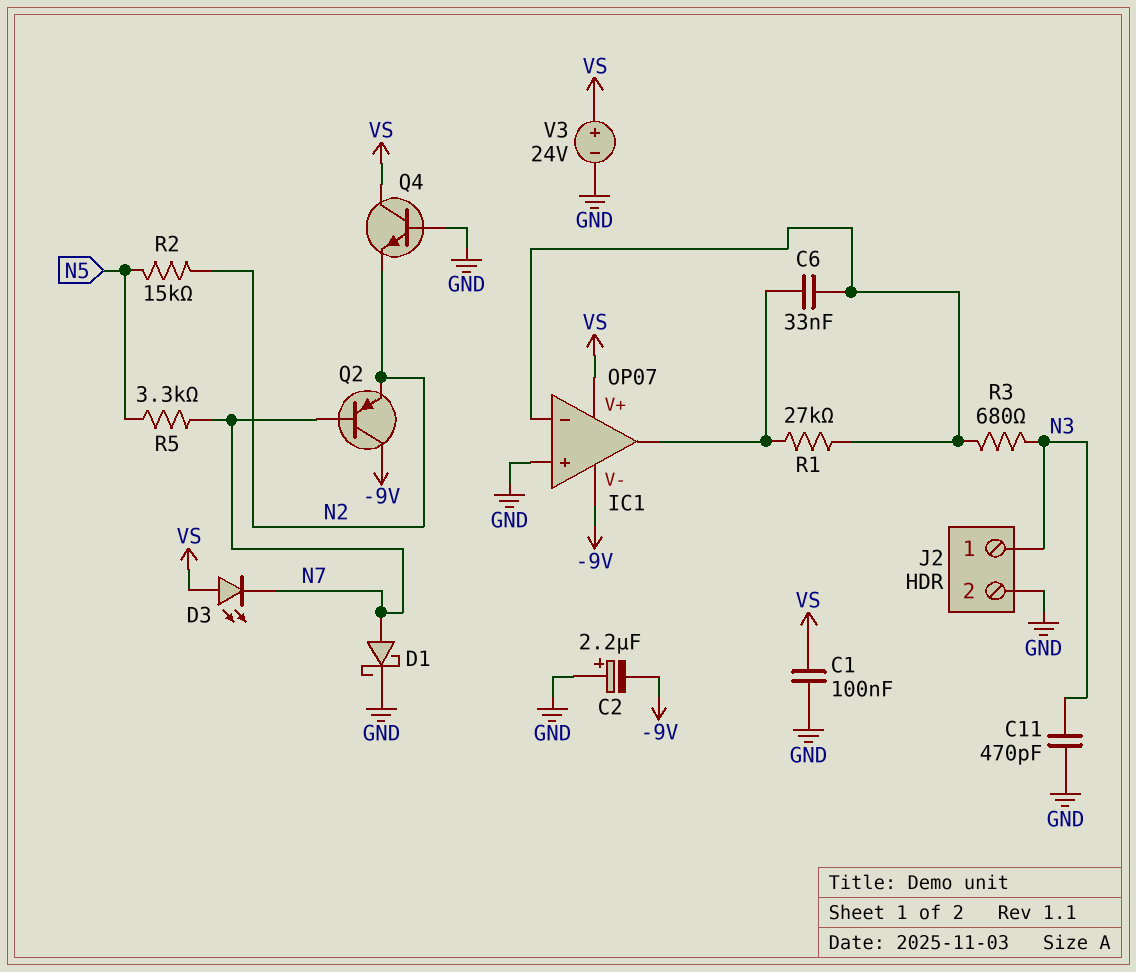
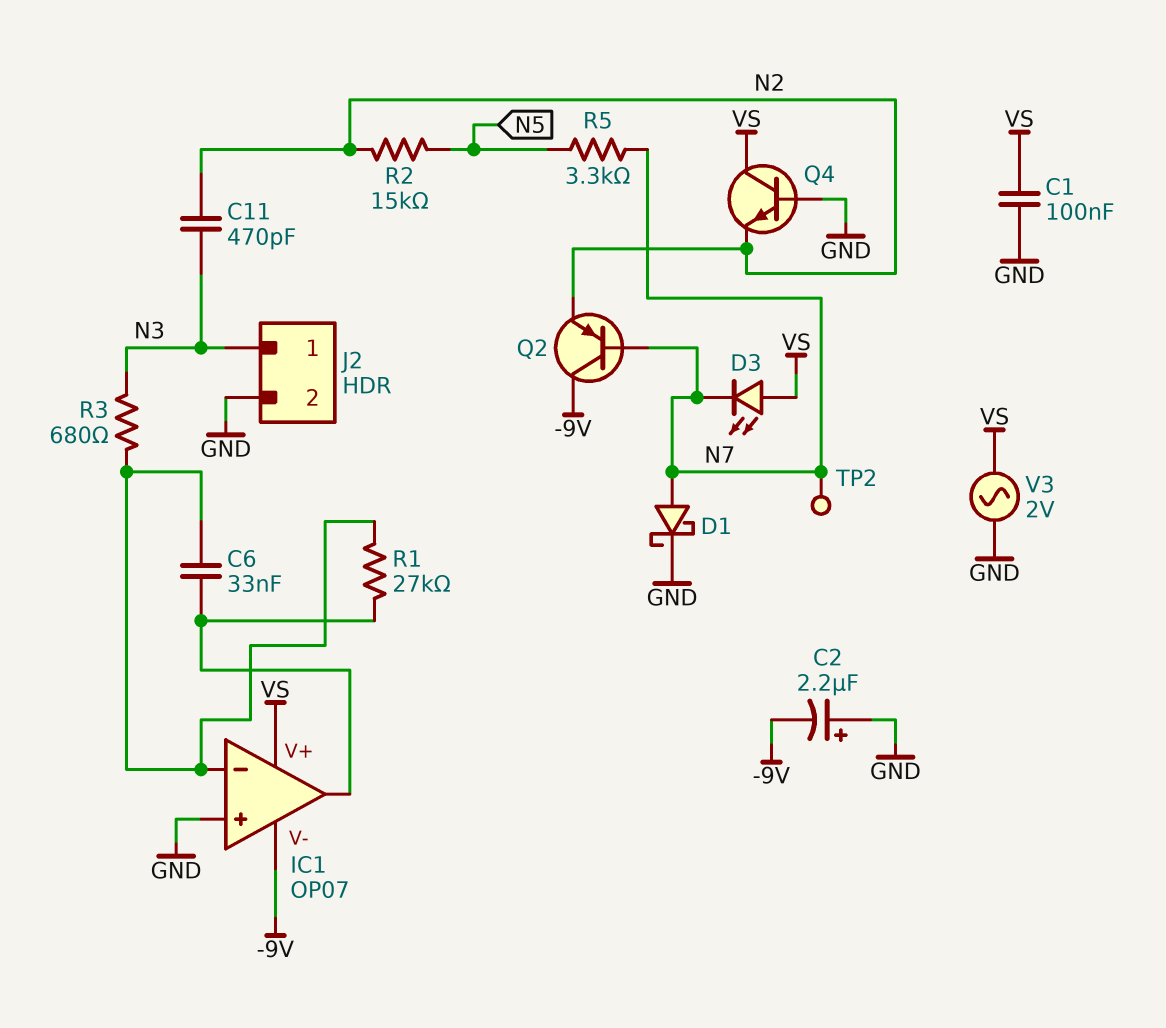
C11: 470pF (GND, N3) -> 470pF (N2, N3)
TP2: none -> test point (N7)
V3: 24V (plus VS, minus GND) -> AC 2V (GND, VS)

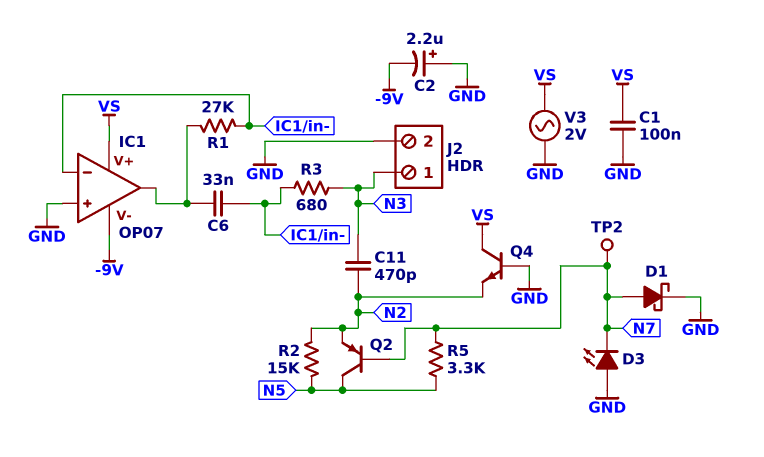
D3: LED (A VS, K N7) -> LED (A GND, K N7)
Q2: PNP (B N7, C -9V, E N2) -> PNP (B N7, C N5, E N2)

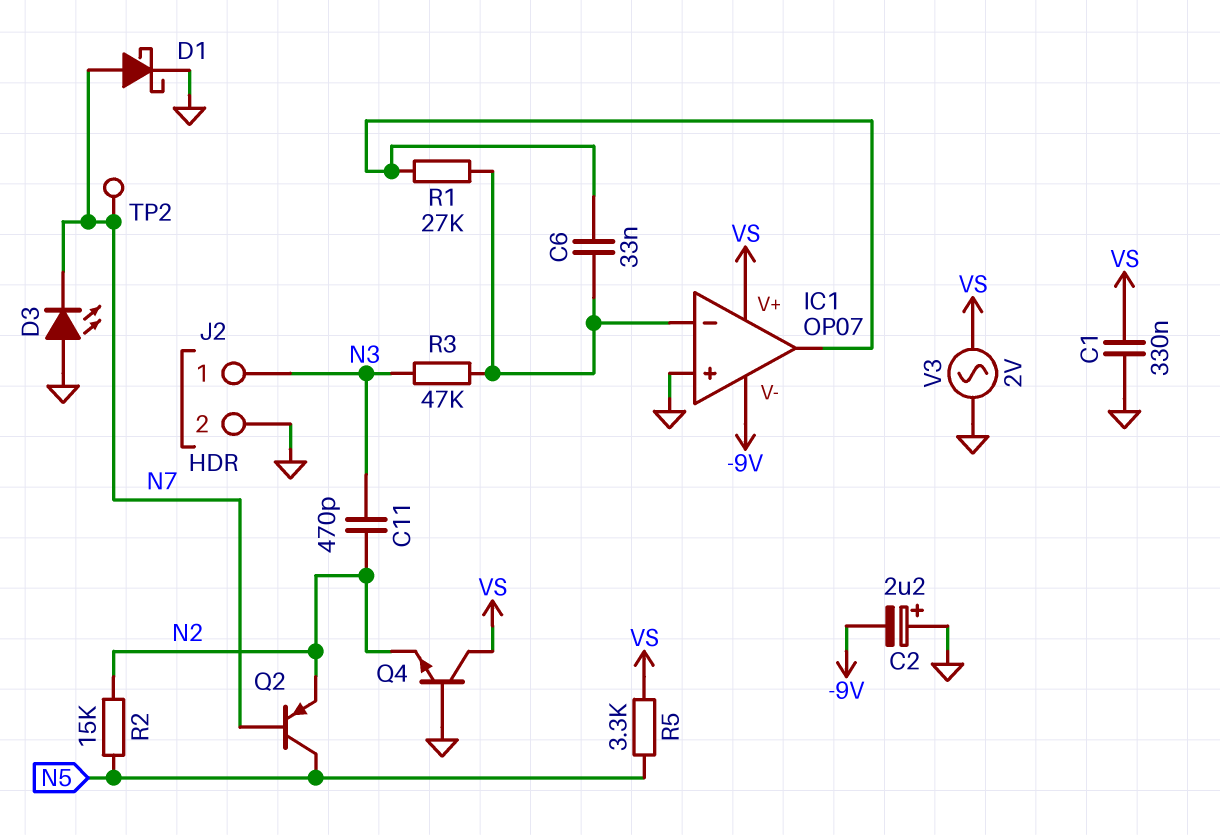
C1: 100nF (GND, VS) -> 330nF (GND, VS)
R3: 680 (IC1/in-, N3) -> 47k (IC1/in-, N3)
R5: 3.3k (N5, N7) -> 3.3k (N5, VS)

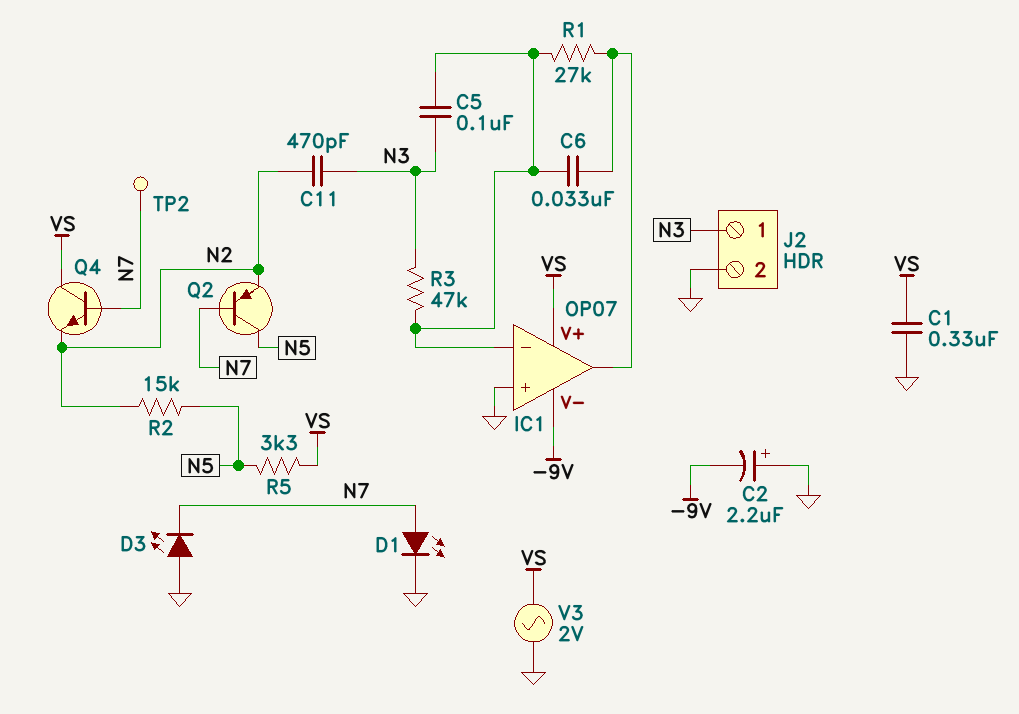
C5: none -> 100nF (IC1/in-, N3)
D1: schottky (A N7, K GND) -> LED (A N7, K GND)
Q4: NPN (B GND, C VS, E N2) -> NPN (B N7, C VS, E N2)

